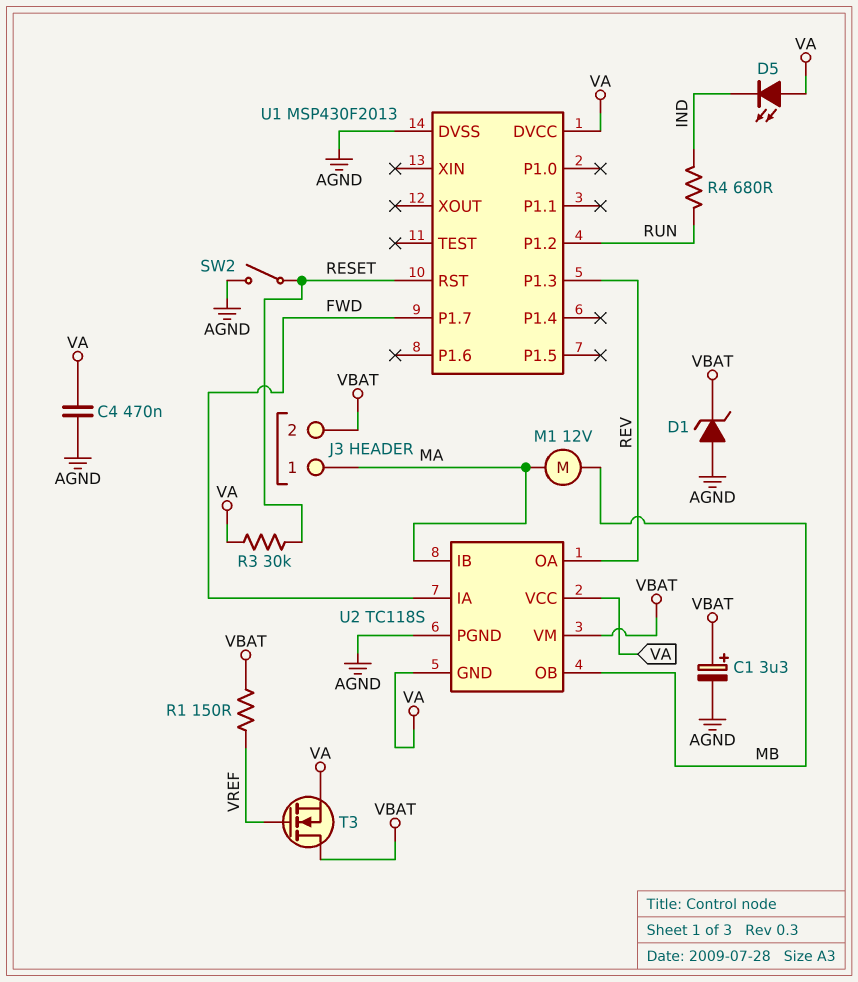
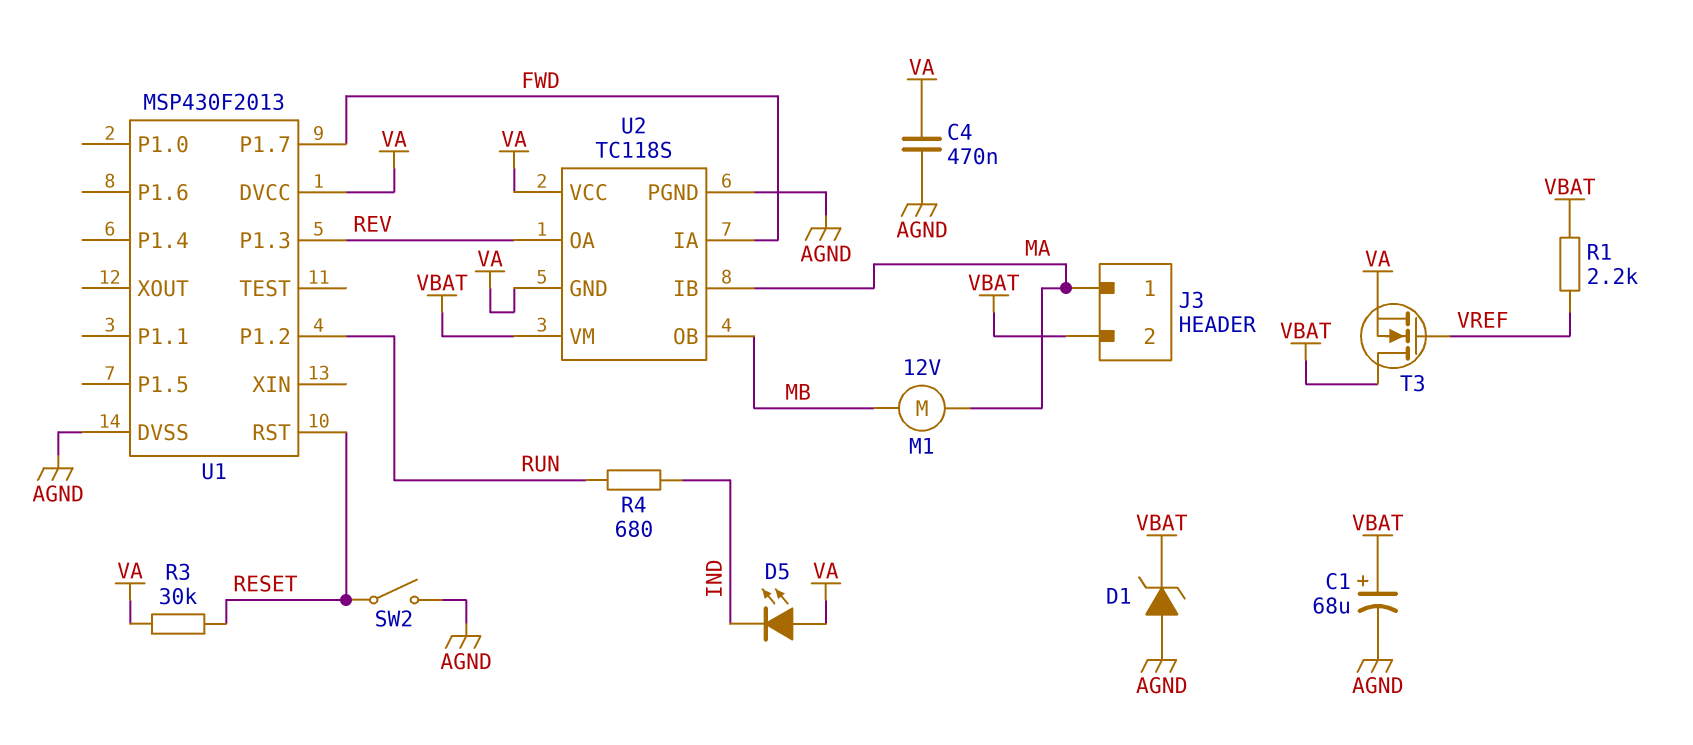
C1: 3.3uF (plus VBAT, minus AGND) -> 68uF (plus VBAT, minus AGND)
R1: 150 (VBAT, VREF) -> 2.2k (VBAT, VREF)

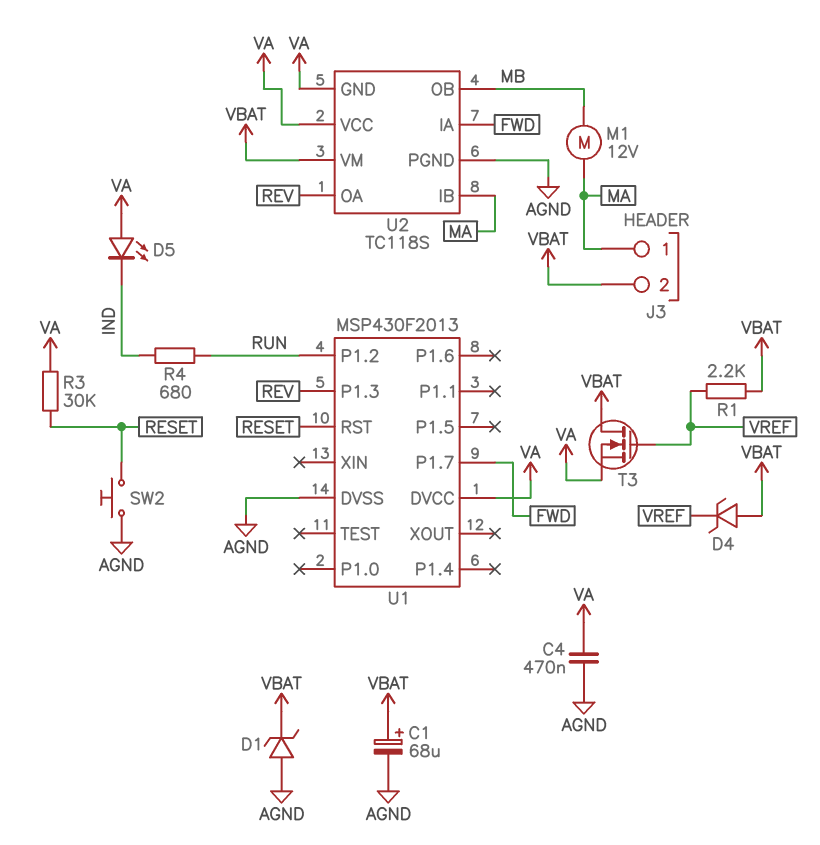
D4: none -> zener (A VBAT, K VREF)
SW2: switch (AGND, RESET) -> button (AGND, RESET)

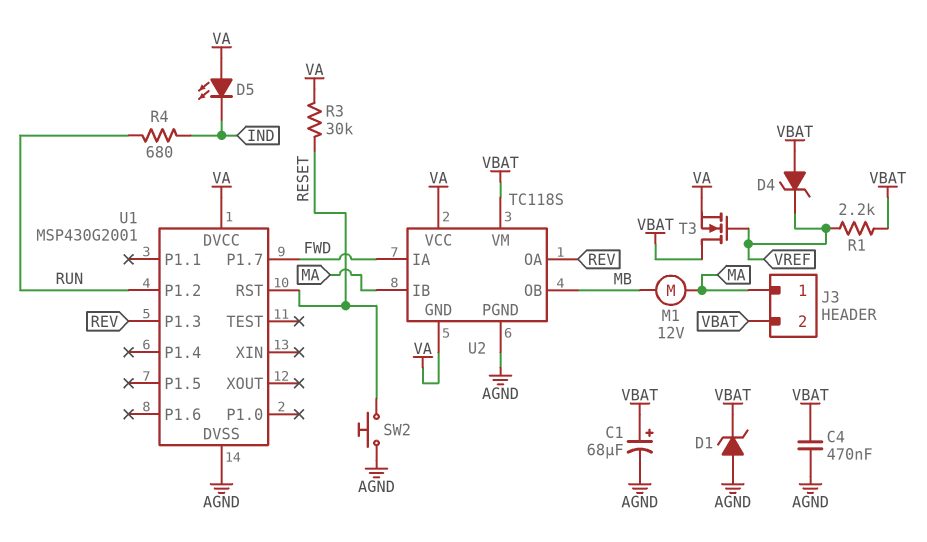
C4: 470nF (AGND, VA) -> 470nF (AGND, VBAT)
U1: MSP430F2013 -> MSP430G2001

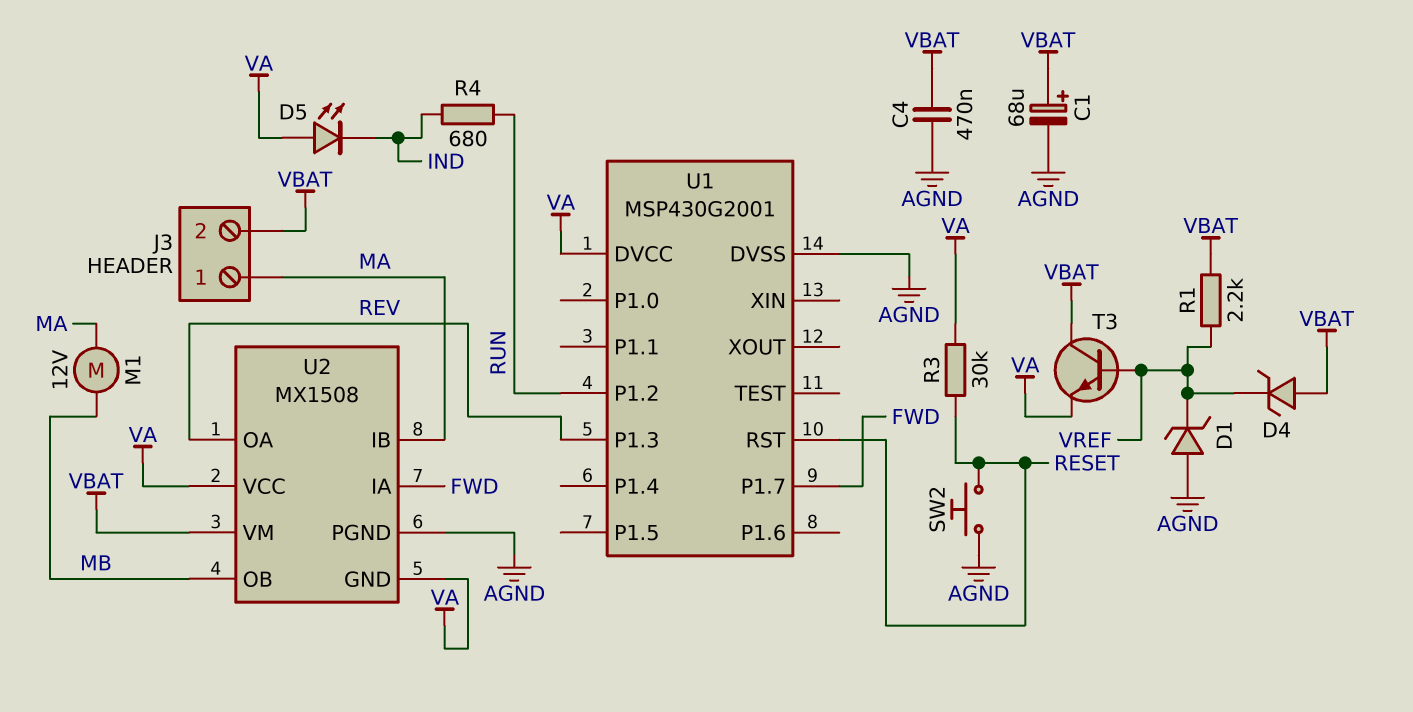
D1: zener (A AGND, K VBAT) -> zener (A AGND, K VREF)
T3: NMOS (G VREF, D VBAT, S VA) -> NPN (B VREF, C VBAT, E VA)
U2: TC118S -> MX1508

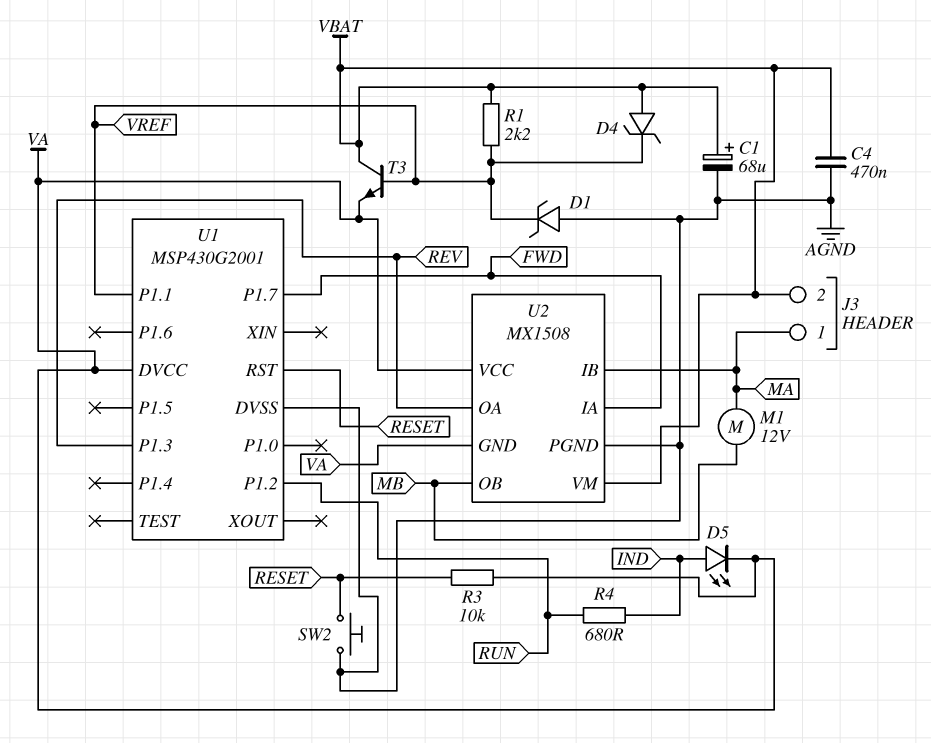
D5: LED (A VA, K IND) -> LED (A IND, K VA)
R3: 30k (RESET, VA) -> 10k (RESET, VA)
U1 pin P1.1: none -> VREF

